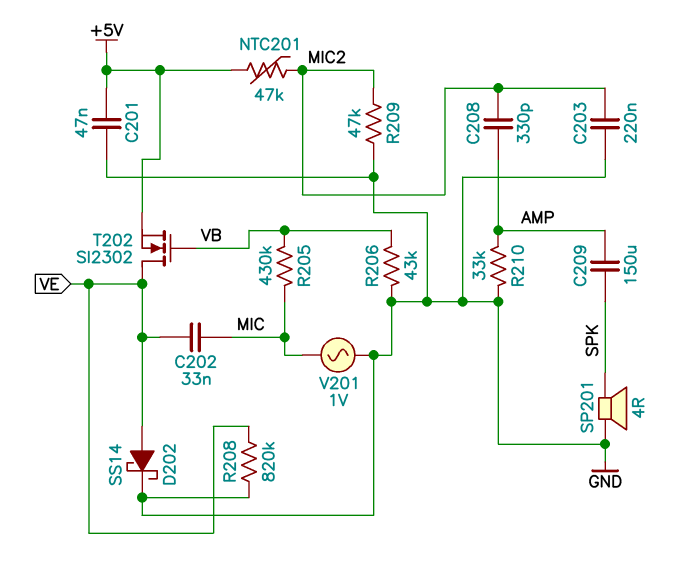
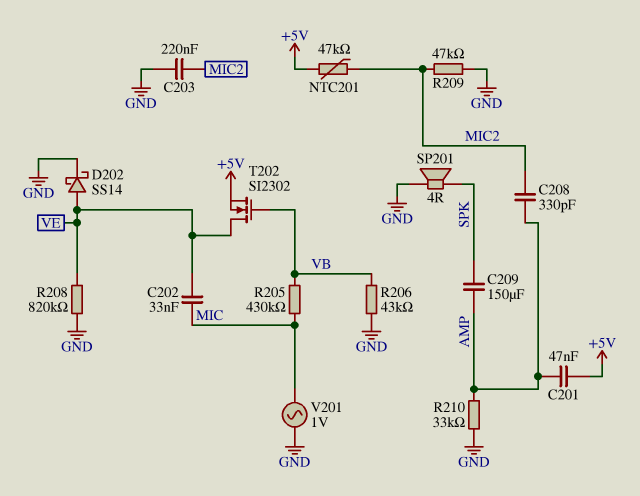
C201: 47nF (+5V, GND) -> 47nF (+5V, AMP)

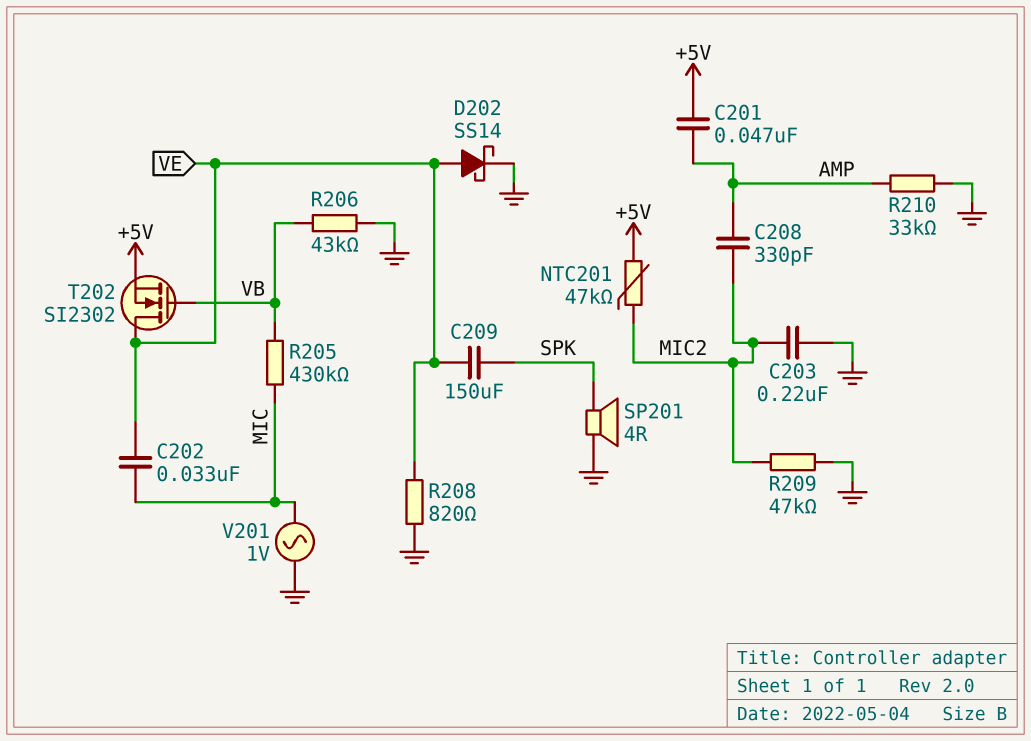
C209: 150uF (AMP, SPK) -> 150uF (SPK, VE)
R208: 820k (GND, VE) -> 820 (GND, VE)

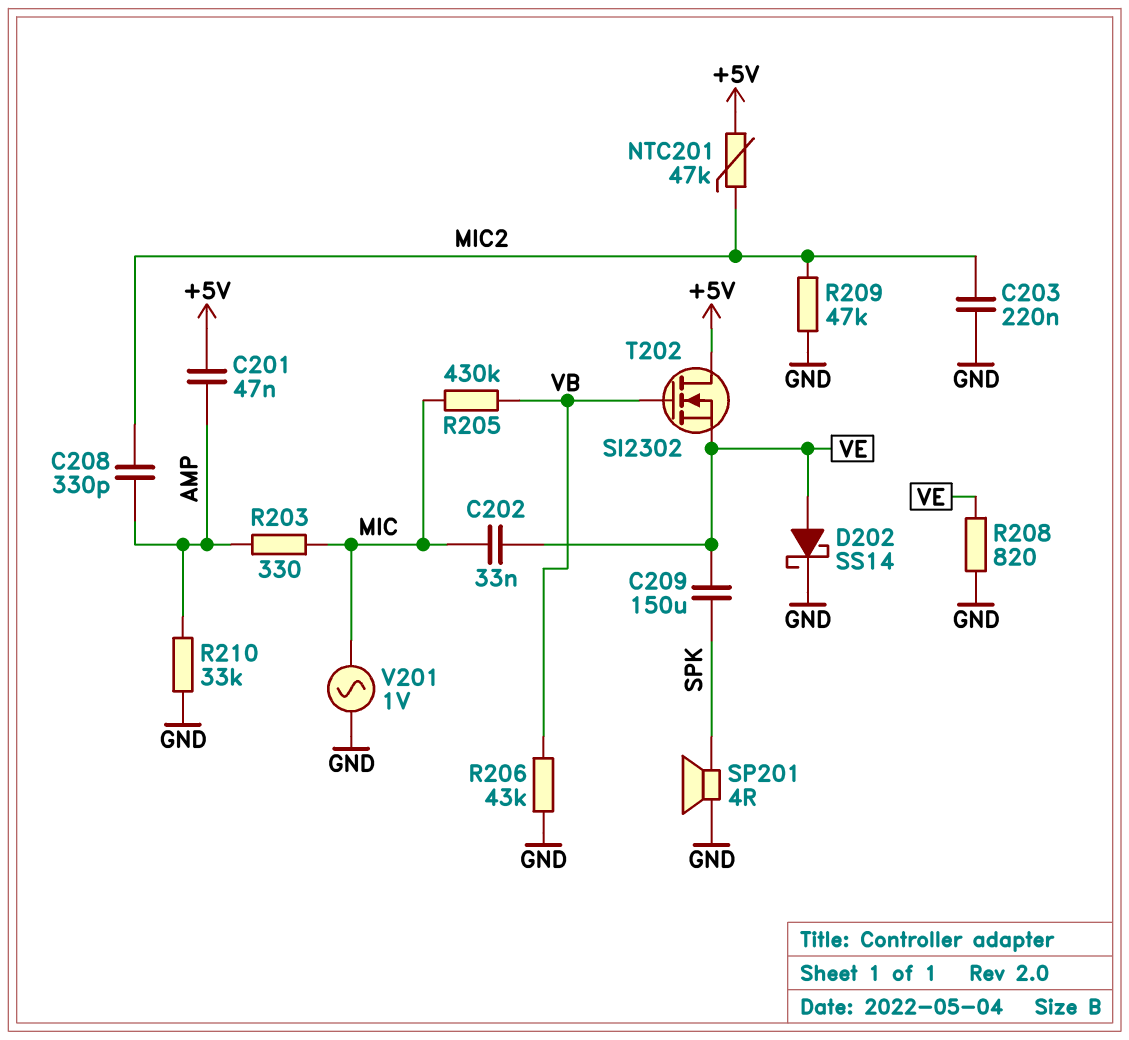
R203: none -> 330 (AMP, MIC)
T202: NMOS SI2302 (G VB, D VE, S +5V) -> NMOS SI2302 (G VB, D +5V, S VE)

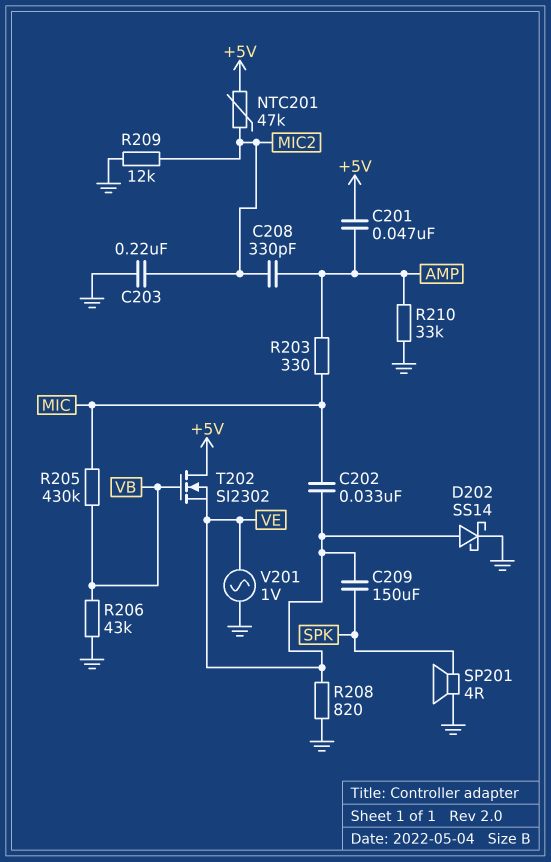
R209: 47k (GND, MIC2) -> 12k (GND, MIC2)
V201: AC 1V (GND, MIC) -> AC 1V (GND, VE)

